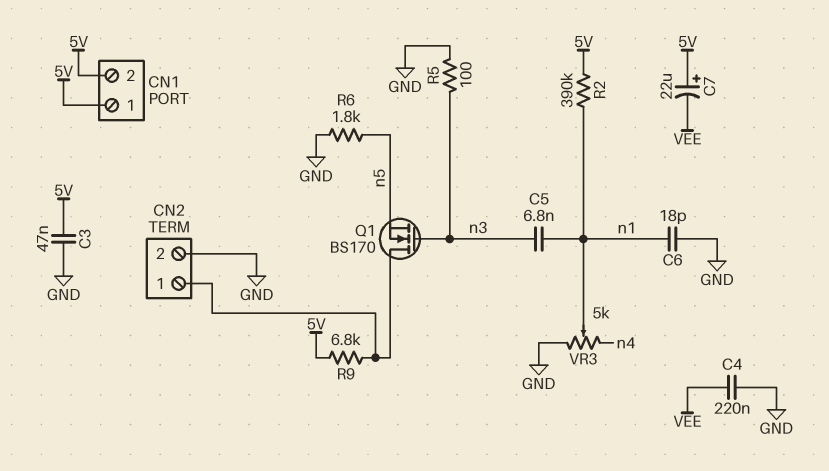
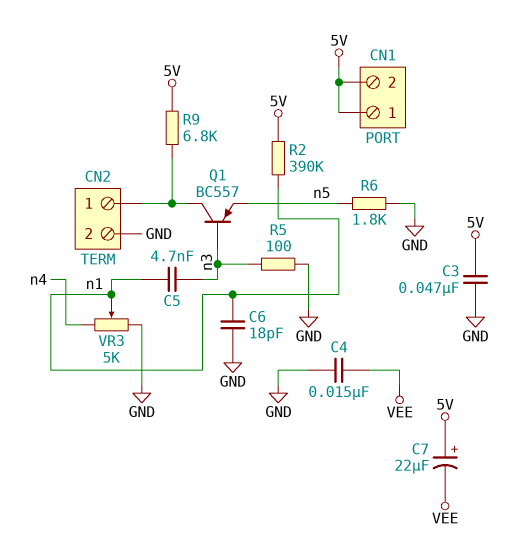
C4: 220nF (GND, VEE) -> 15nF (GND, VEE)
C5: 6.8nF (n1, n3) -> 4.7nF (n1, n3)
Q1: NMOS BS170 (G n3, D CN2/1, S n5) -> PNP BC557 (B n3, C CN2/1, E n5)

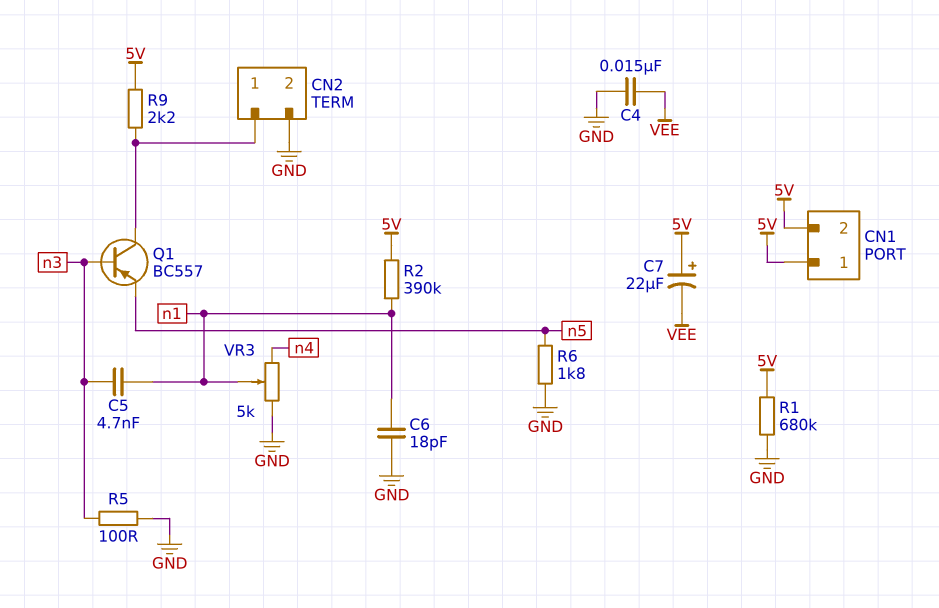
C3: 47nF (5V, GND) -> none
R1: none -> 680k (5V, GND)
R9: 6.8k (5V, CN2/1) -> 2.2k (5V, CN2/1)

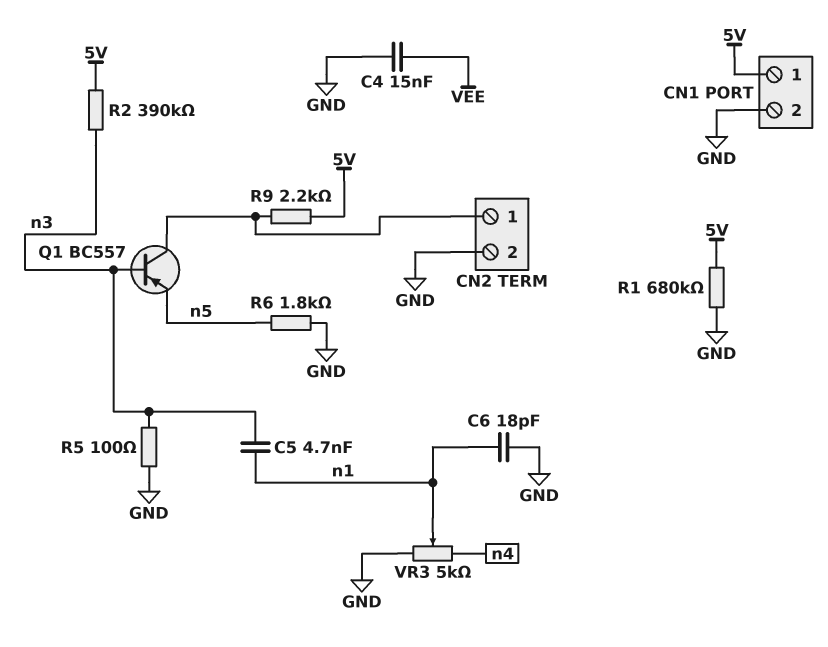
C7: 22uF (plus 5V, minus VEE) -> none
CN1 pin 2: 5V -> GND
R2: 390k (5V, n1) -> 390k (5V, n3)

